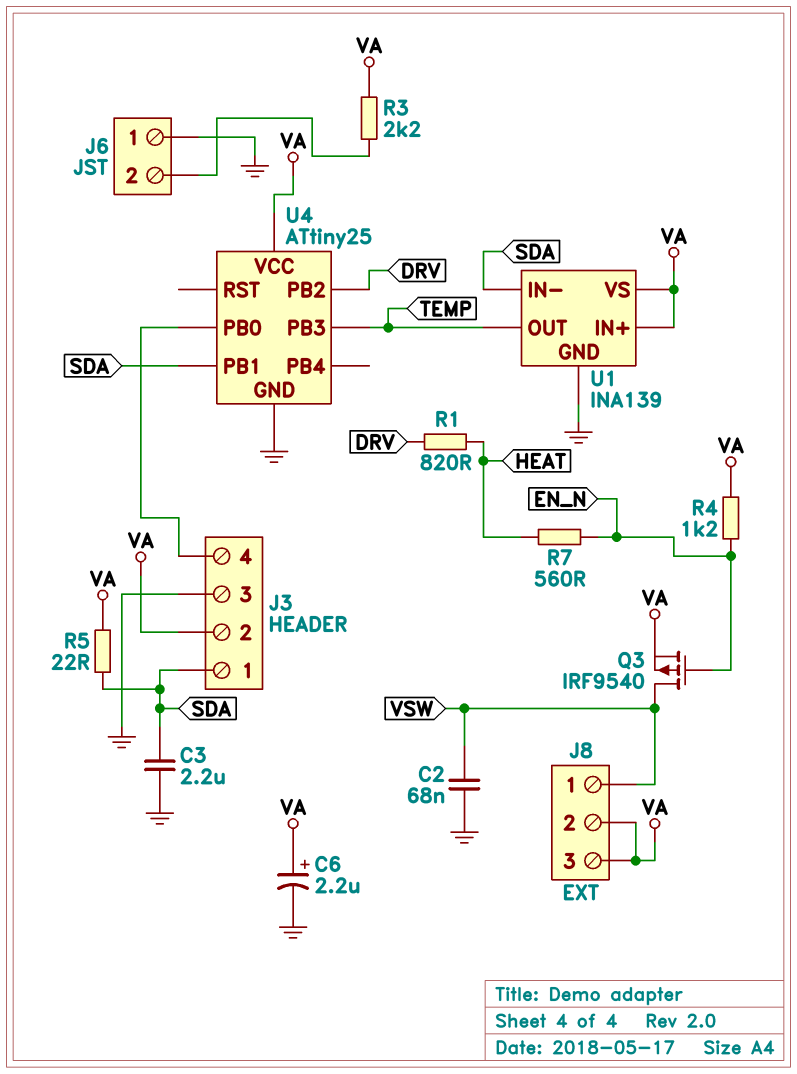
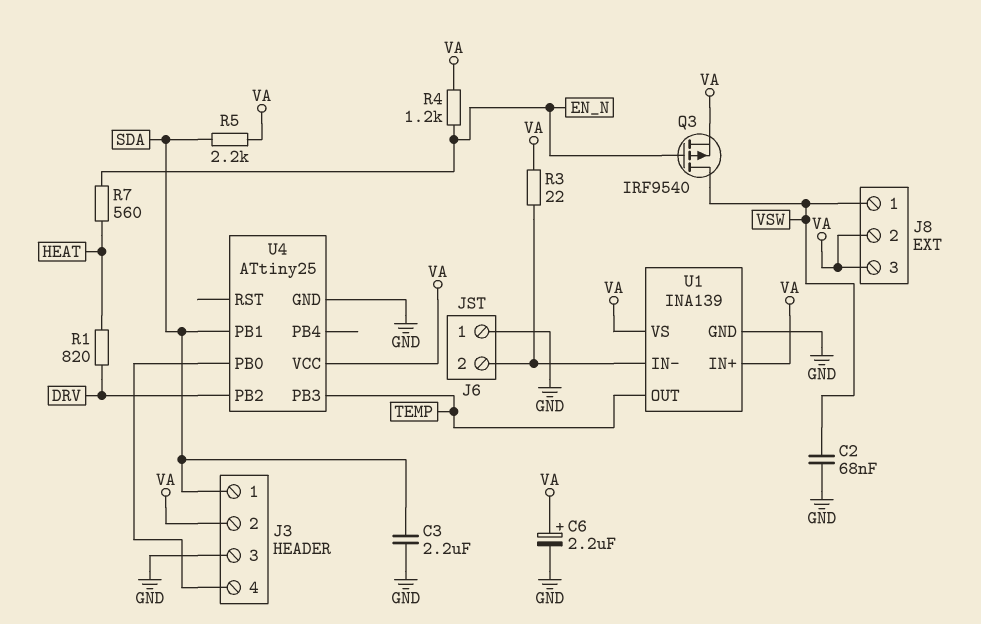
R3: 2.2k (J6/2, VA) -> 22 (J6/2, VA)
R5: 22 (SDA, VA) -> 2.2k (SDA, VA)
U1 pin IN-: SDA -> J6/2

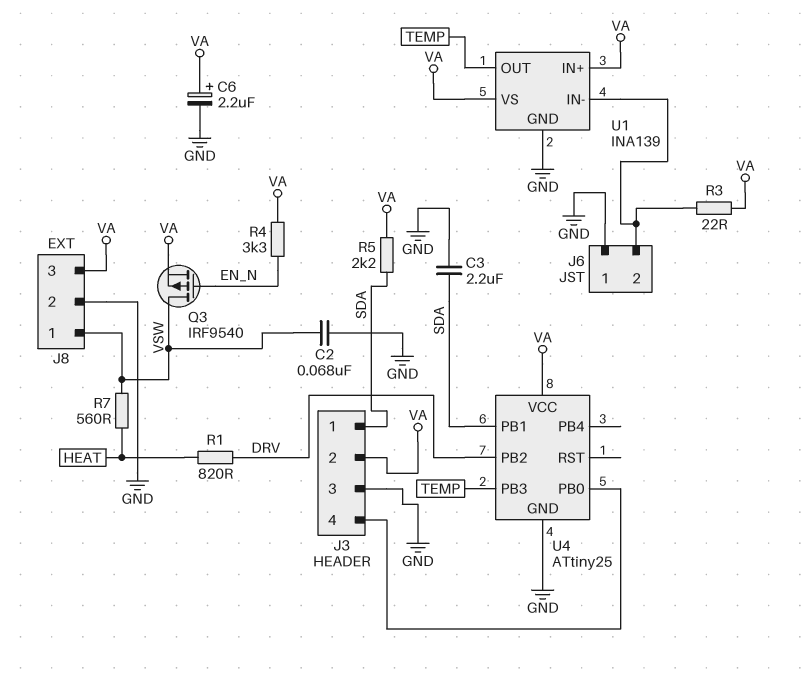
J8 pin 2: VA -> GND
R4: 1.2k (EN_N, VA) -> 3.3k (EN_N, VA)
R7: 560 (EN_N, HEAT) -> 560 (HEAT, VSW)

